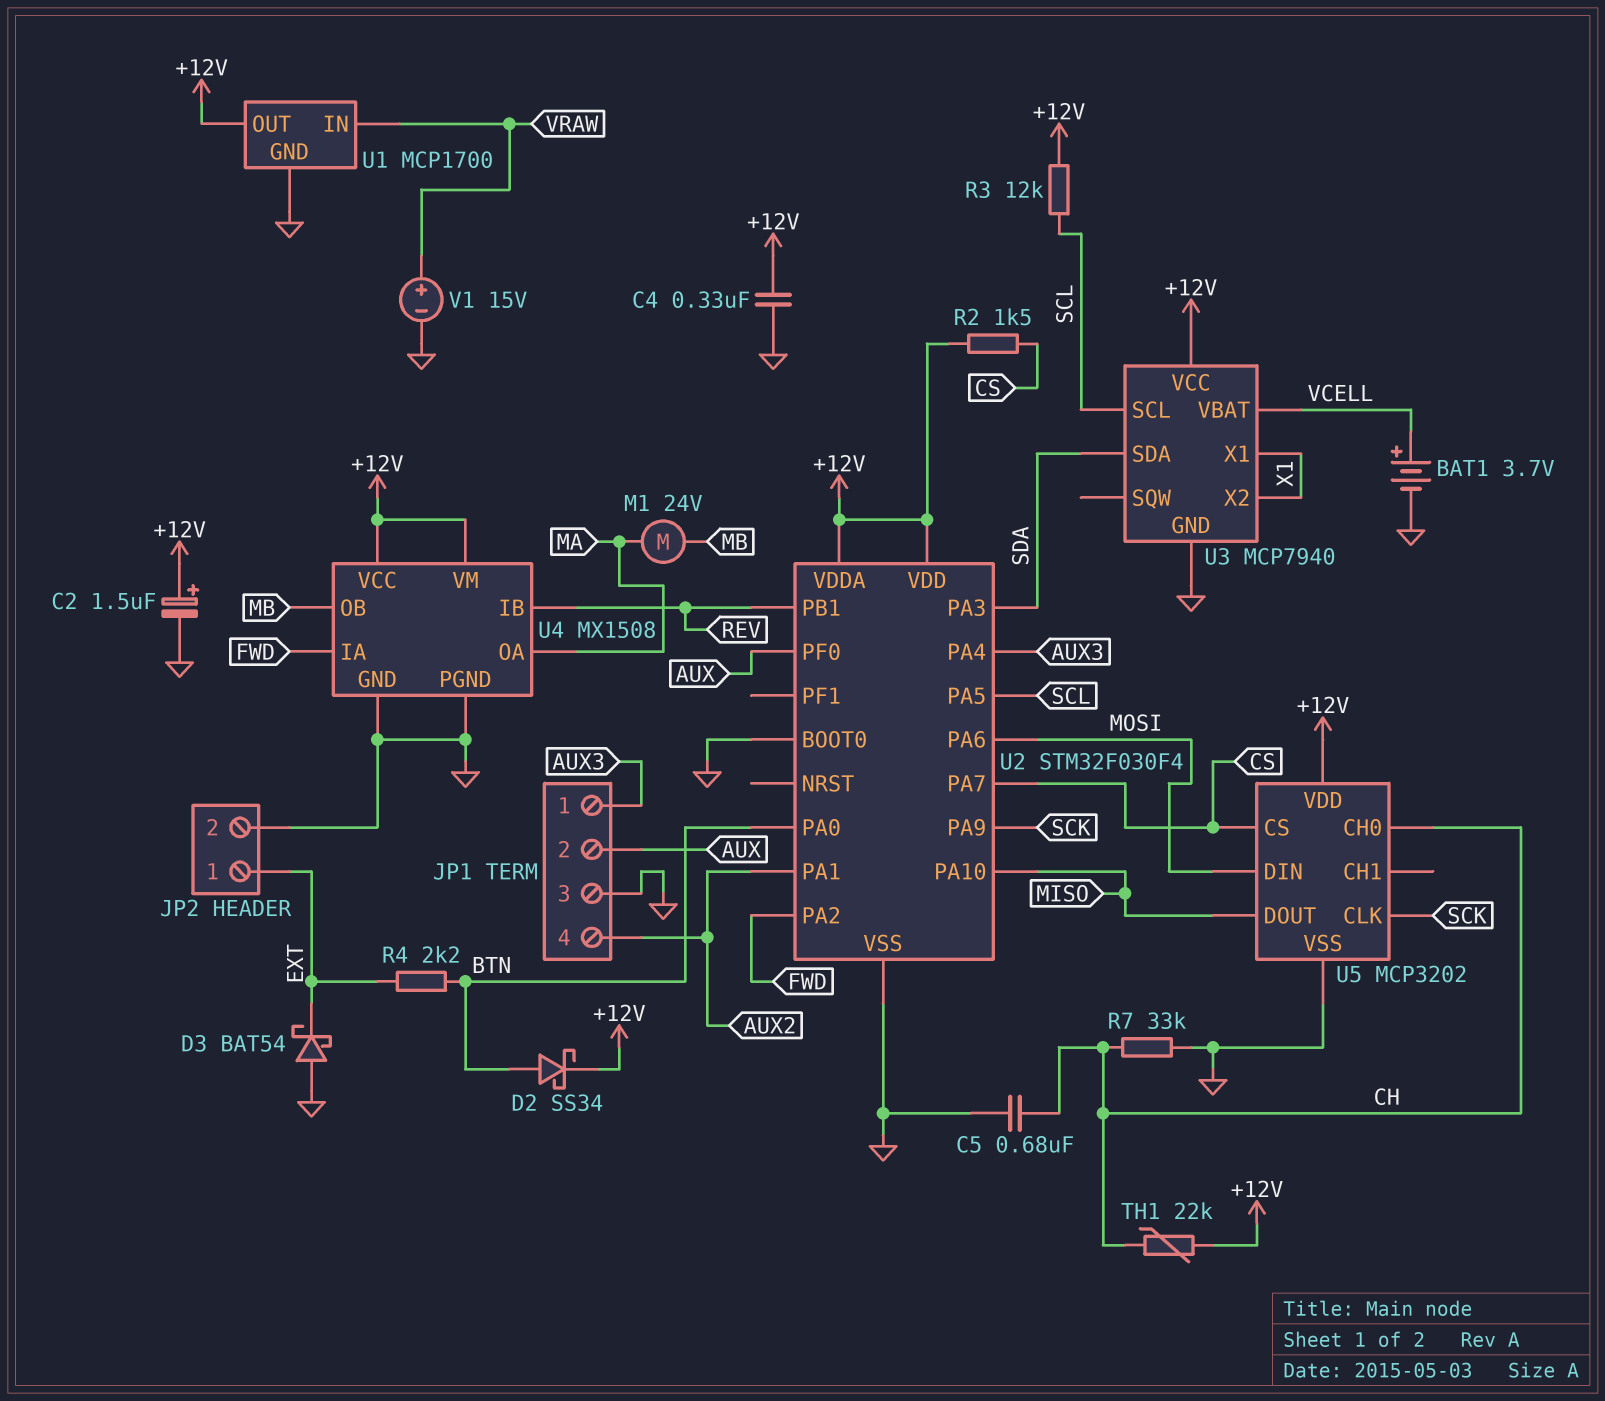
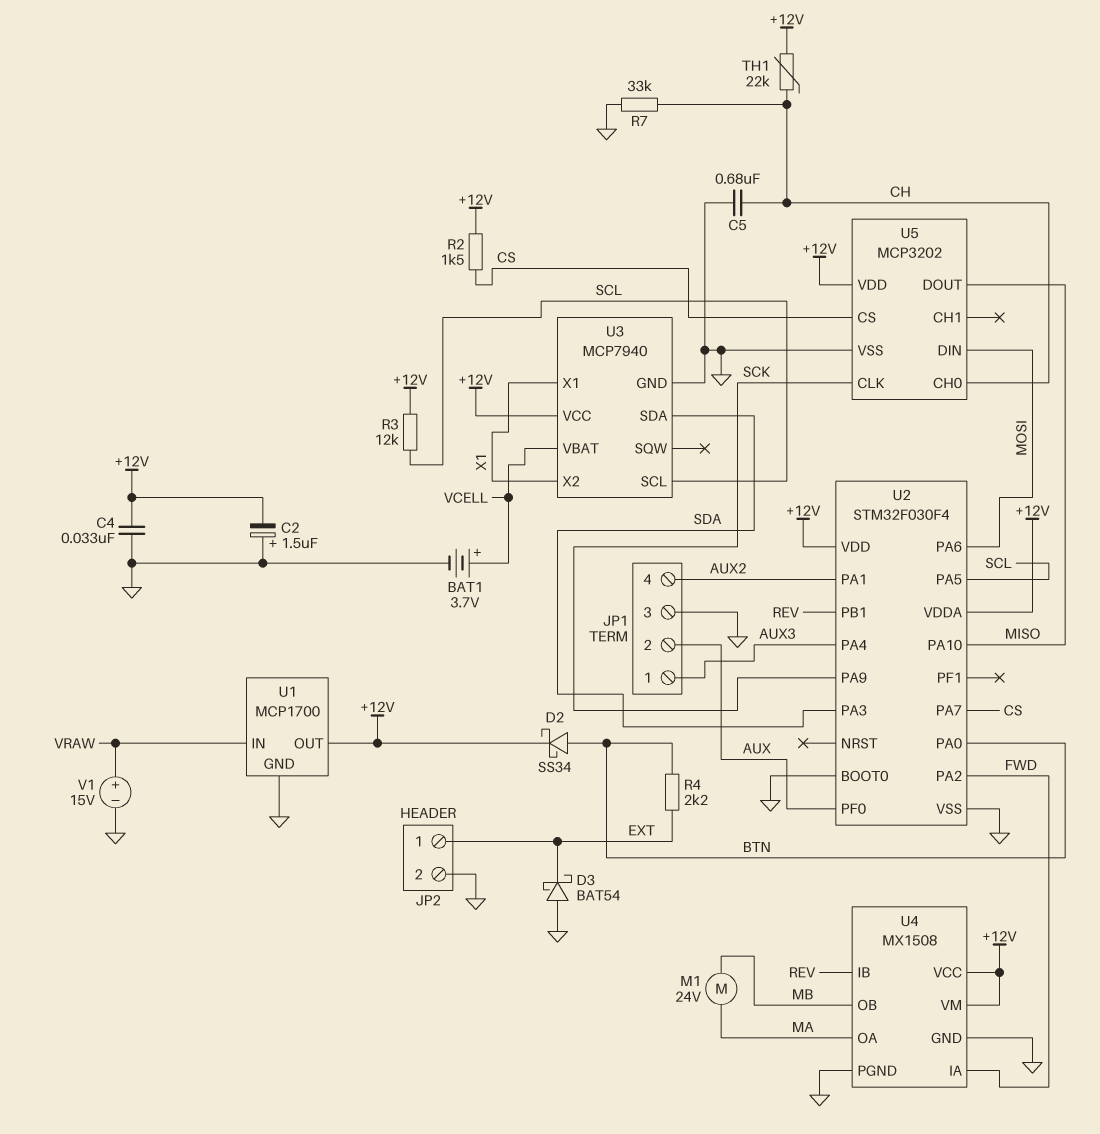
C2: 1.5uF (plus +12V, minus GND) -> 1.5uF (plus GND, minus +12V)
C4: 330nF (+12V, GND) -> 33nF (+12V, GND)

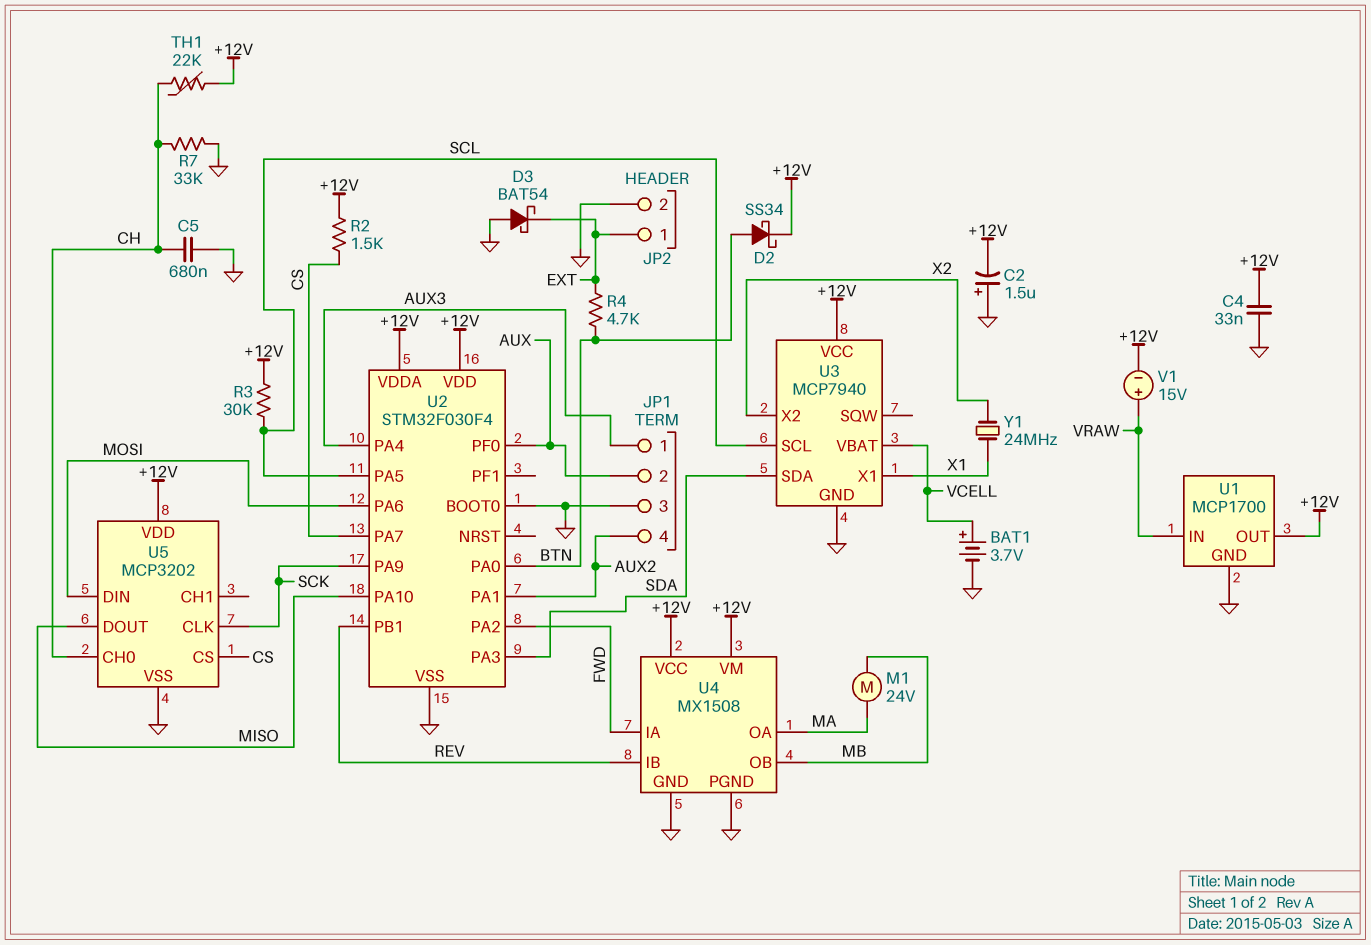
R3: 12k (+12V, SCL) -> 30k (+12V, SCL)
R4: 2.2k (BTN, EXT) -> 4.7k (BTN, EXT)
U3 pin X2: X1 -> X2
V1: 15V (plus VRAW, minus GND) -> 15V (plus VRAW, minus +12V)
Y1: none -> 24MHz (X1, X2)

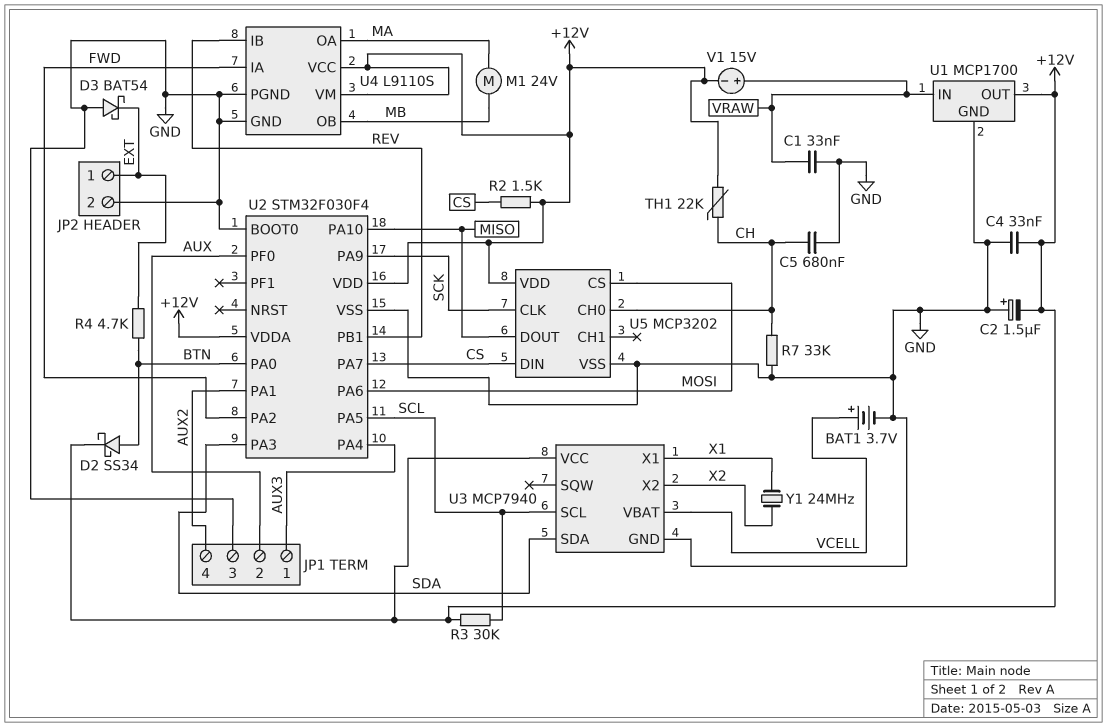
C1: none -> 33nF (GND, VRAW)
U4: MX1508 -> L9110S
U5 pin CS: CS -> MOSI
U5 pin DIN: MOSI -> CS

